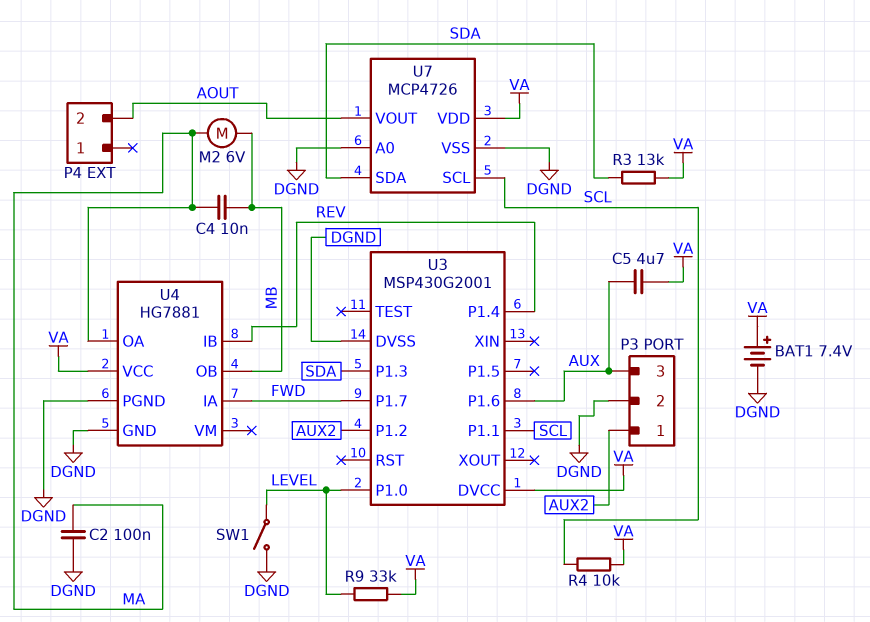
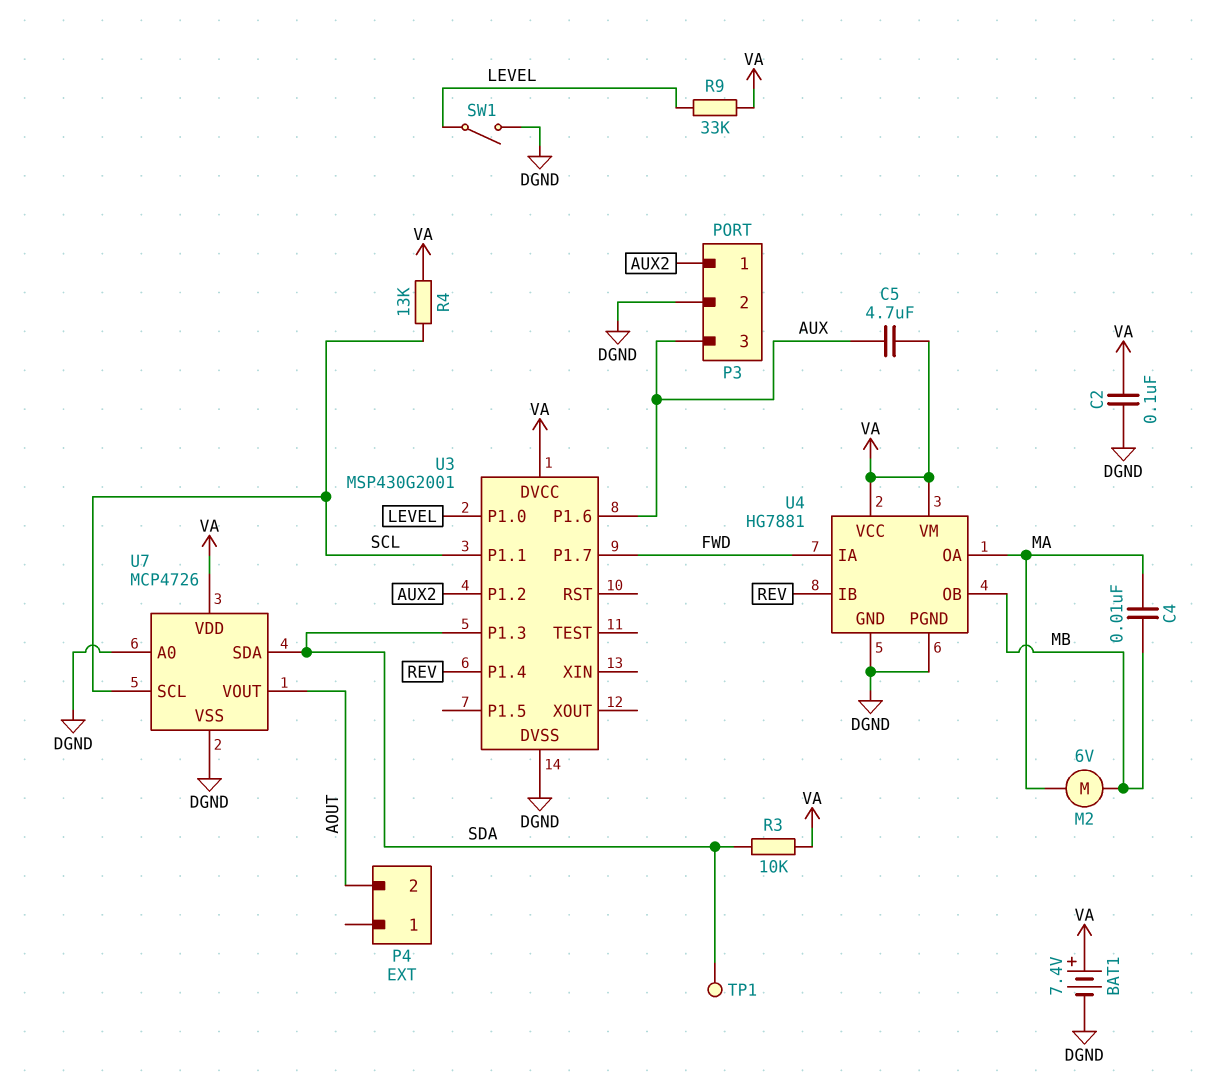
C2: 100nF (DGND, MA) -> 100nF (DGND, VA)
R3: 13k (SDA, VA) -> 10k (SDA, VA)
R4: 10k (SCL, VA) -> 13k (SCL, VA)
TP1: none -> test point (SDA)
U4 pin VM: none -> VA

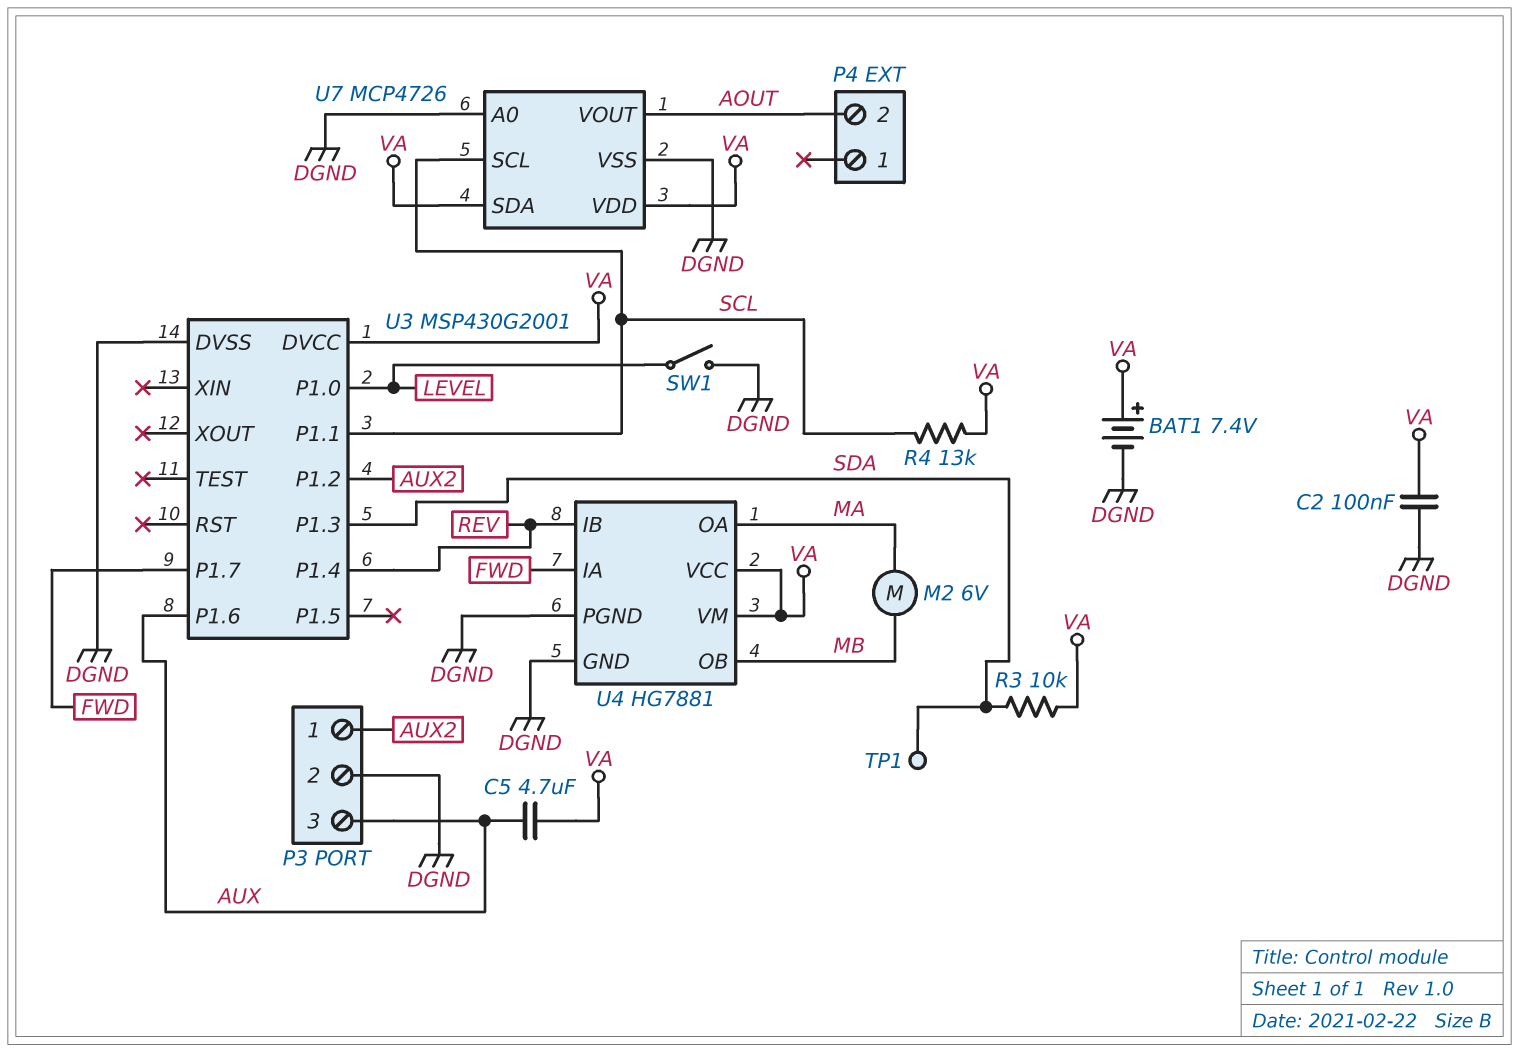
C4: 10nF (MA, MB) -> none
R9: 33k (LEVEL, VA) -> none
U7 pin SDA: SDA -> VA

